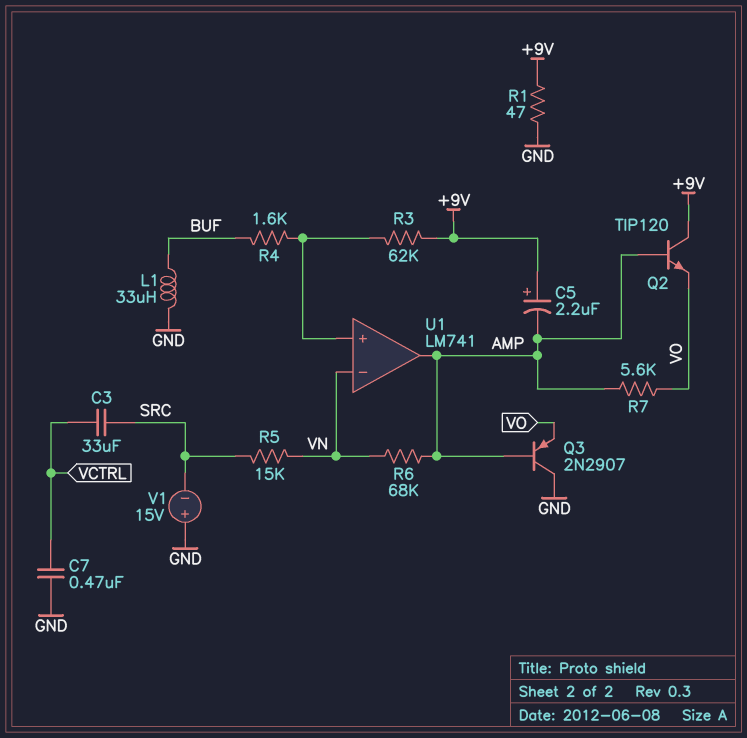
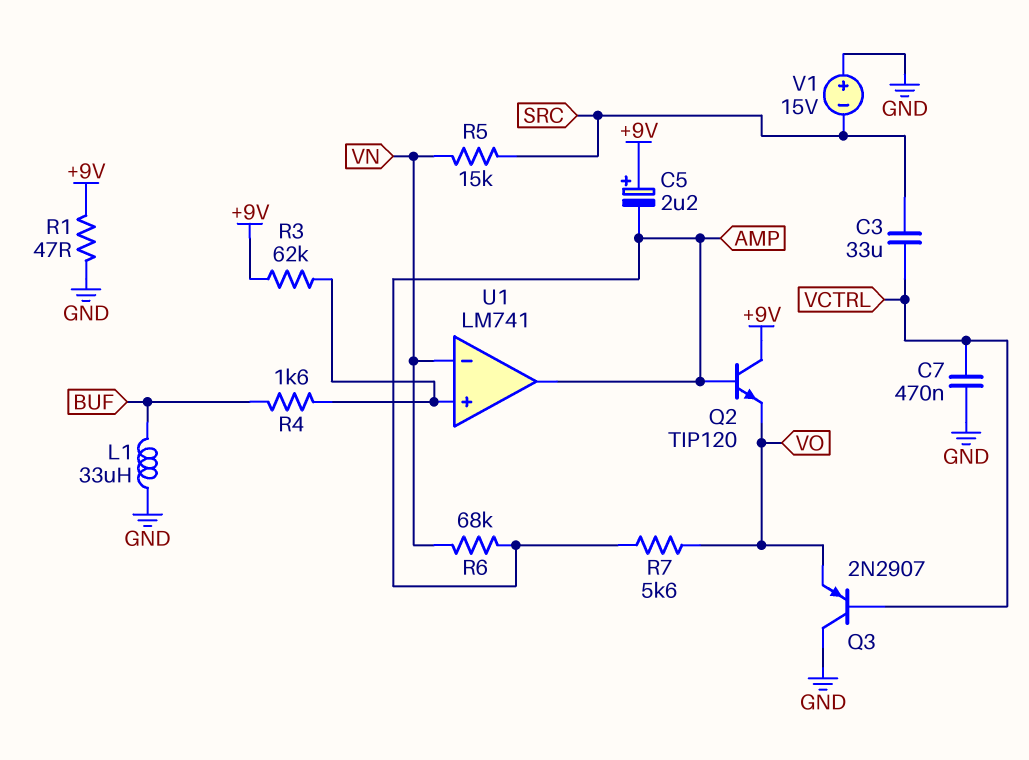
Q3: PNP 2N2907 (B AMP, C GND, E VO) -> PNP 2N2907 (B VCTRL, C GND, E VO)

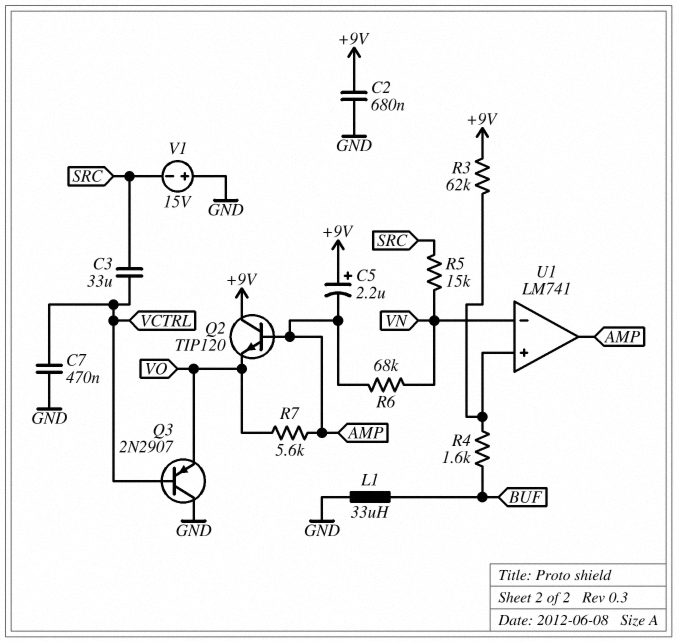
C2: none -> 680nF (+9V, GND)
R1: 47 (+9V, GND) -> none

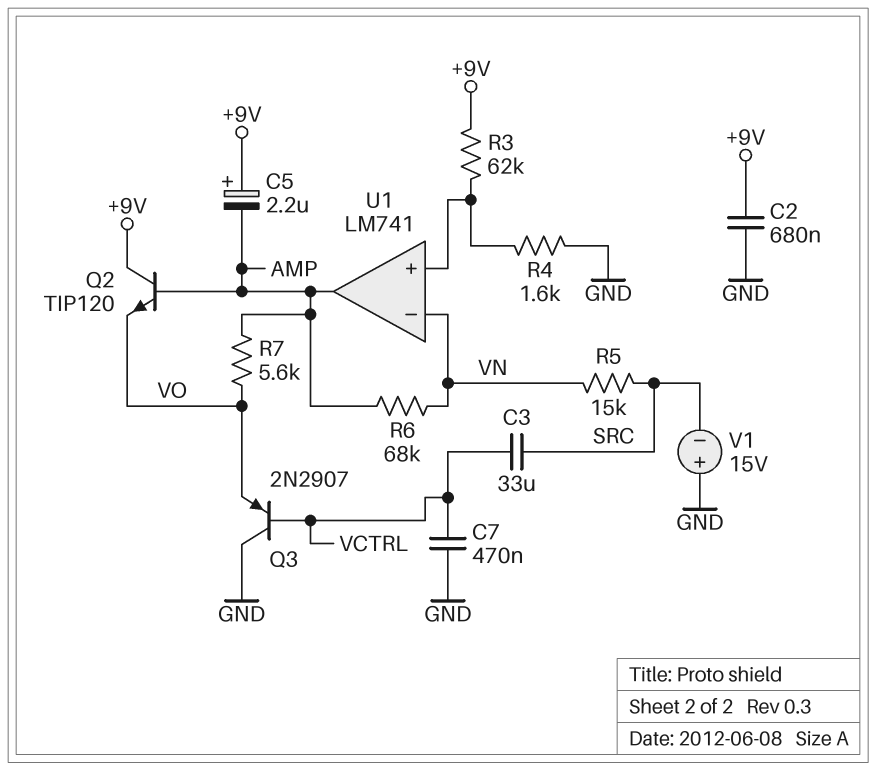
L1: 33uH (BUF, GND) -> none
R4: 1.6k (BUF, U1/in+) -> 1.6k (GND, U1/in+)

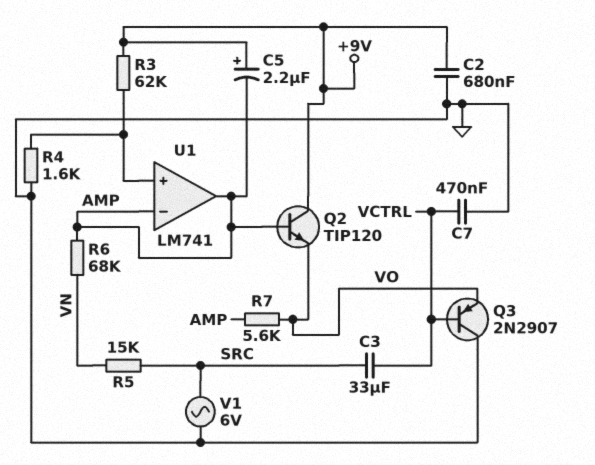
U1 pin in-: VN -> AMP
V1: 15V (plus GND, minus SRC) -> AC 6V (GND, SRC)

